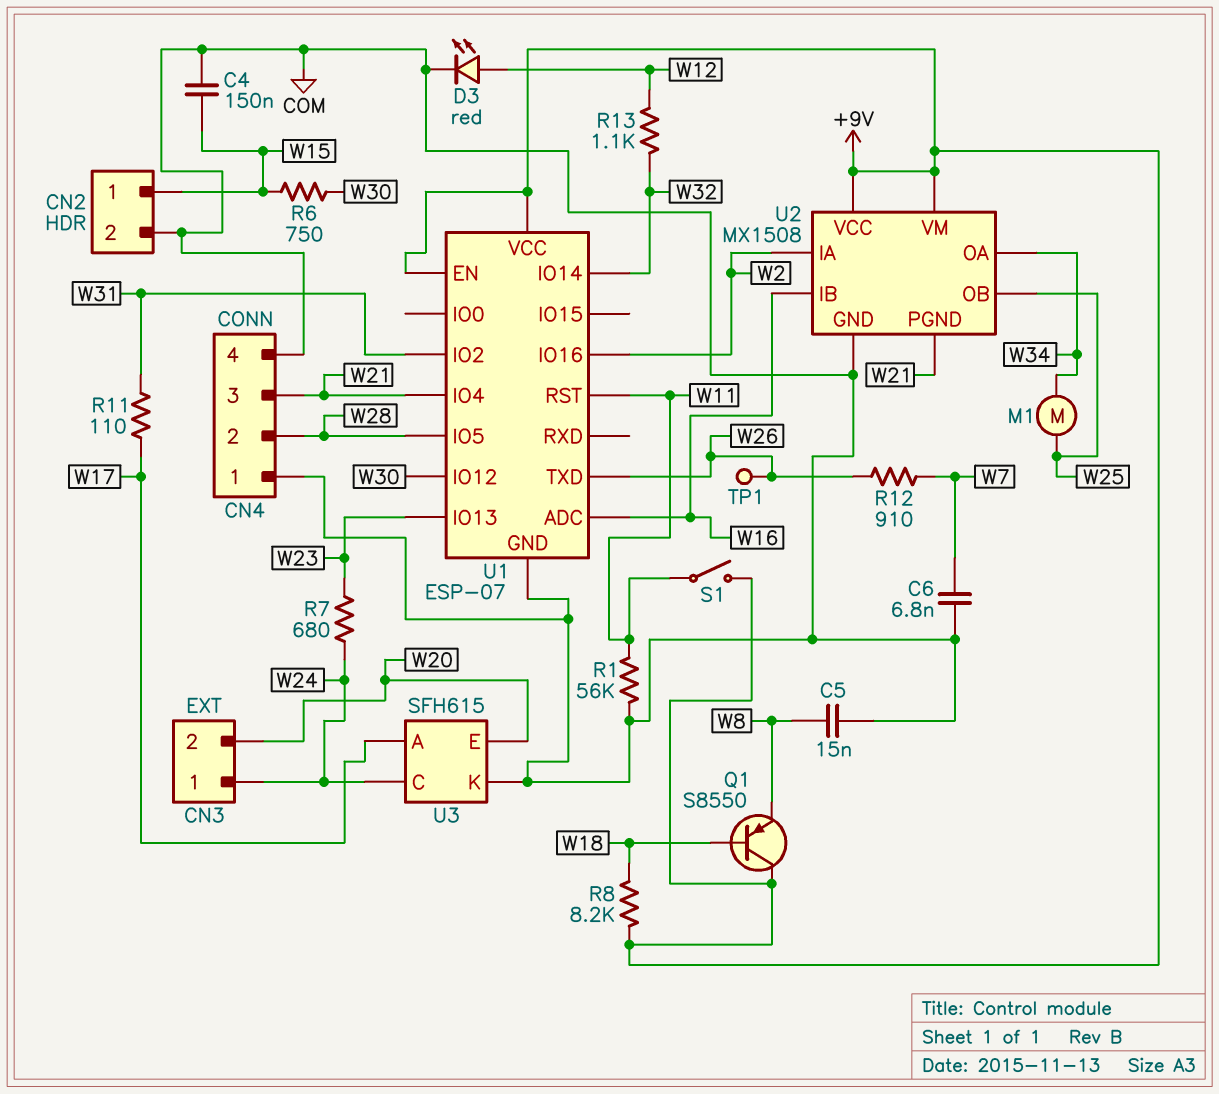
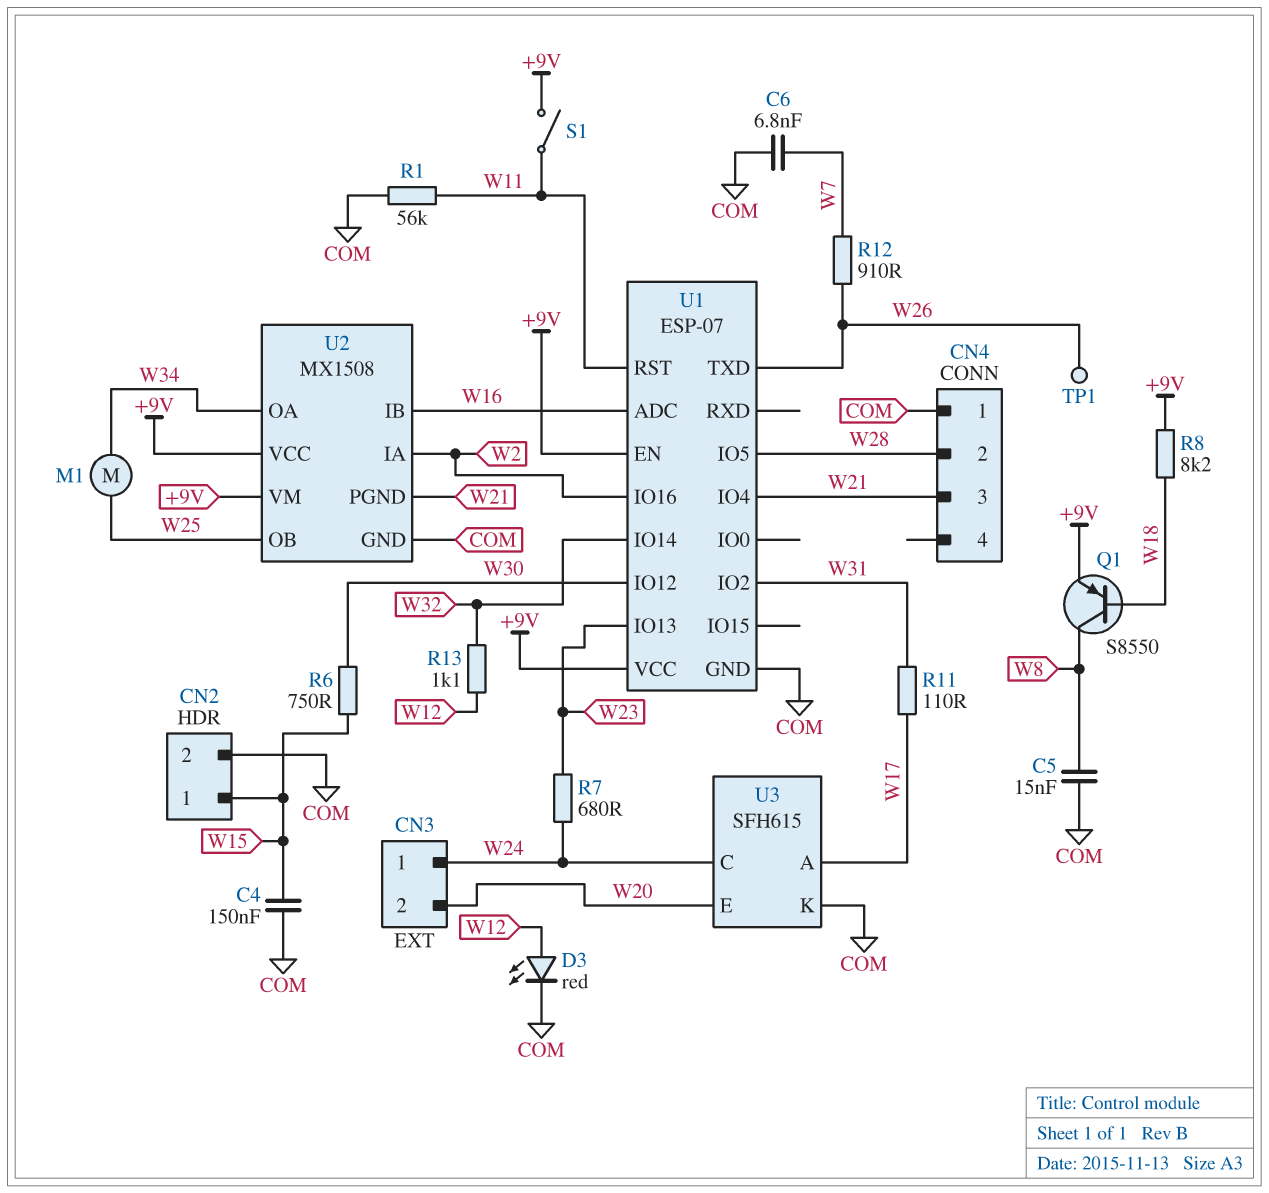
CN4 pin 4: COM -> none
Q1: PNP S8550 (B W18, C +9V, E W8) -> PNP S8550 (B W18, C W8, E +9V)

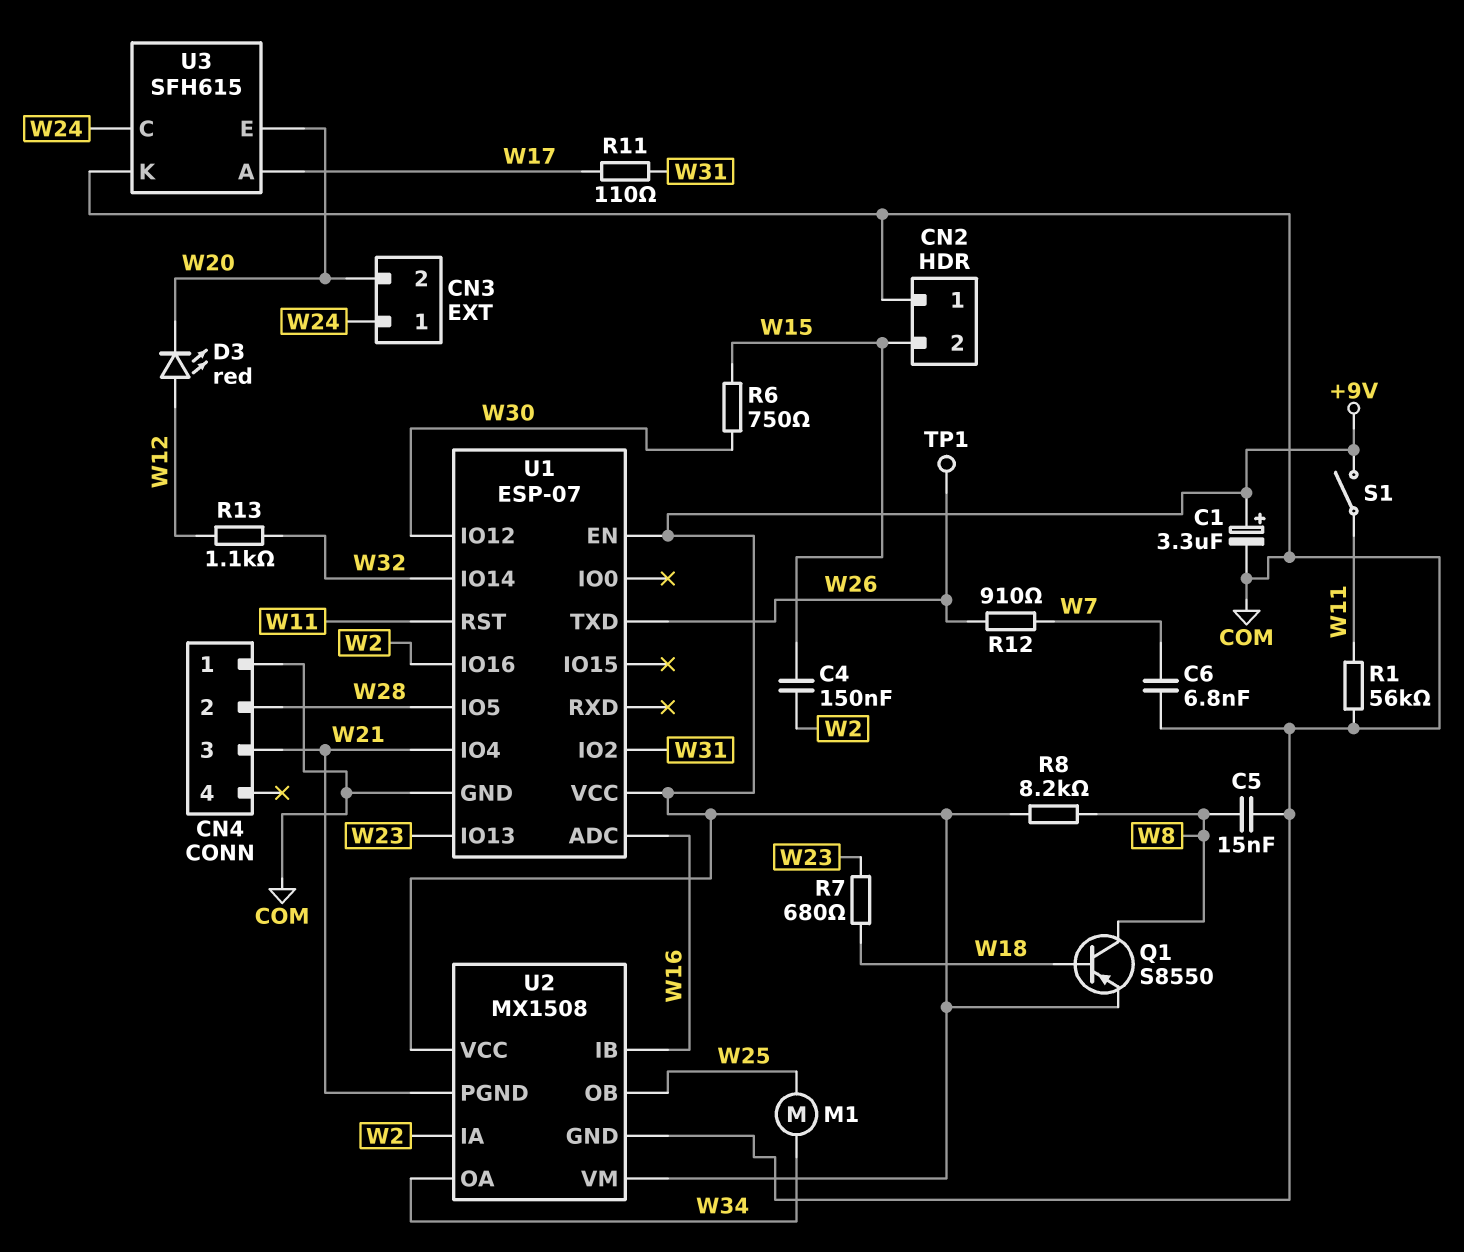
C1: none -> 3.3uF (plus +9V, minus COM)
C4: 150nF (COM, W15) -> 150nF (W2, W15)
CN2 pin 1: W15 -> COM
CN2 pin 2: COM -> W15
D3: LED red (A W12, K COM) -> LED red (A W12, K W20)
R7: 680 (W23, W24) -> 680 (W18, W23)
R8: 8.2k (+9V, W18) -> 8.2k (+9V, W8)

